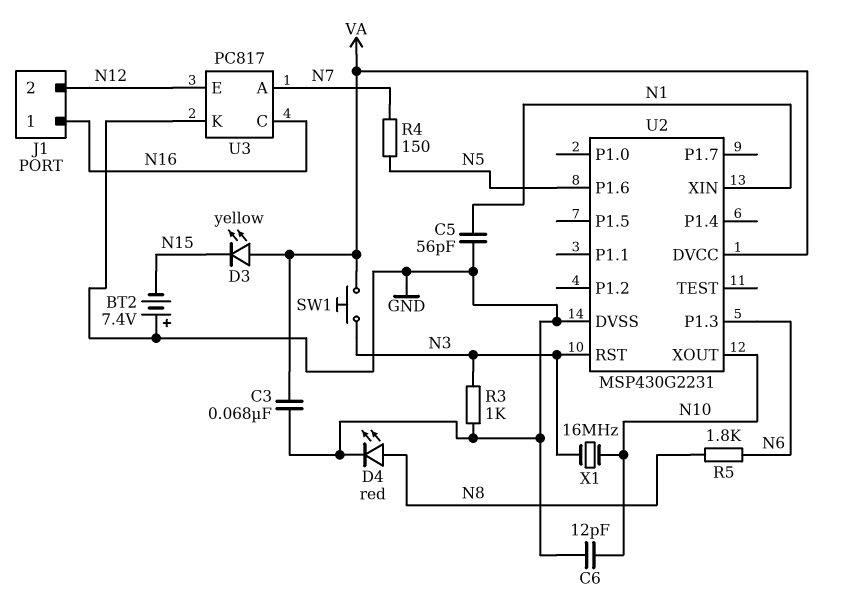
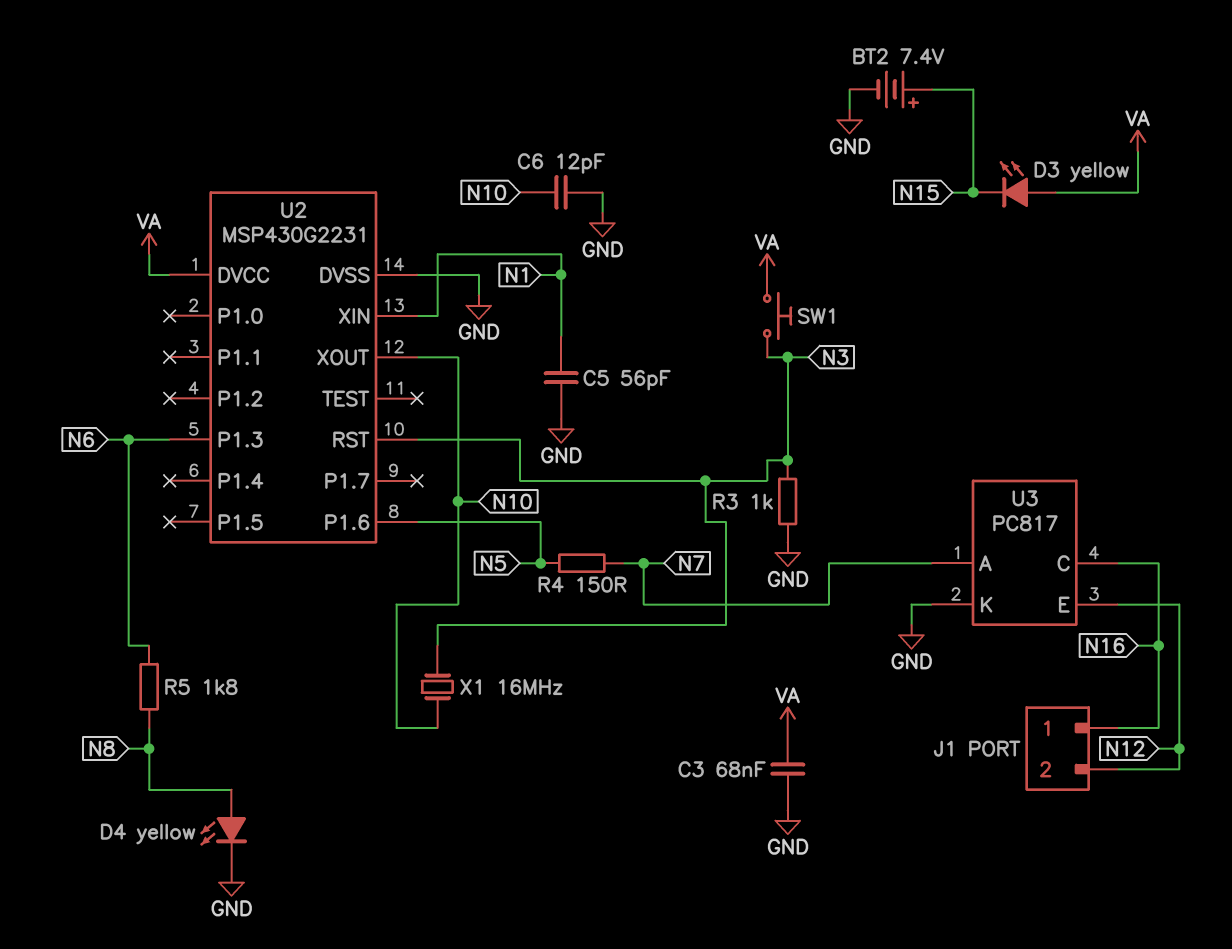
BT2: 7.4V (plus GND, minus N15) -> 7.4V (plus N15, minus GND)
D4: LED red (A N8, K GND) -> LED yellow (A N8, K GND)

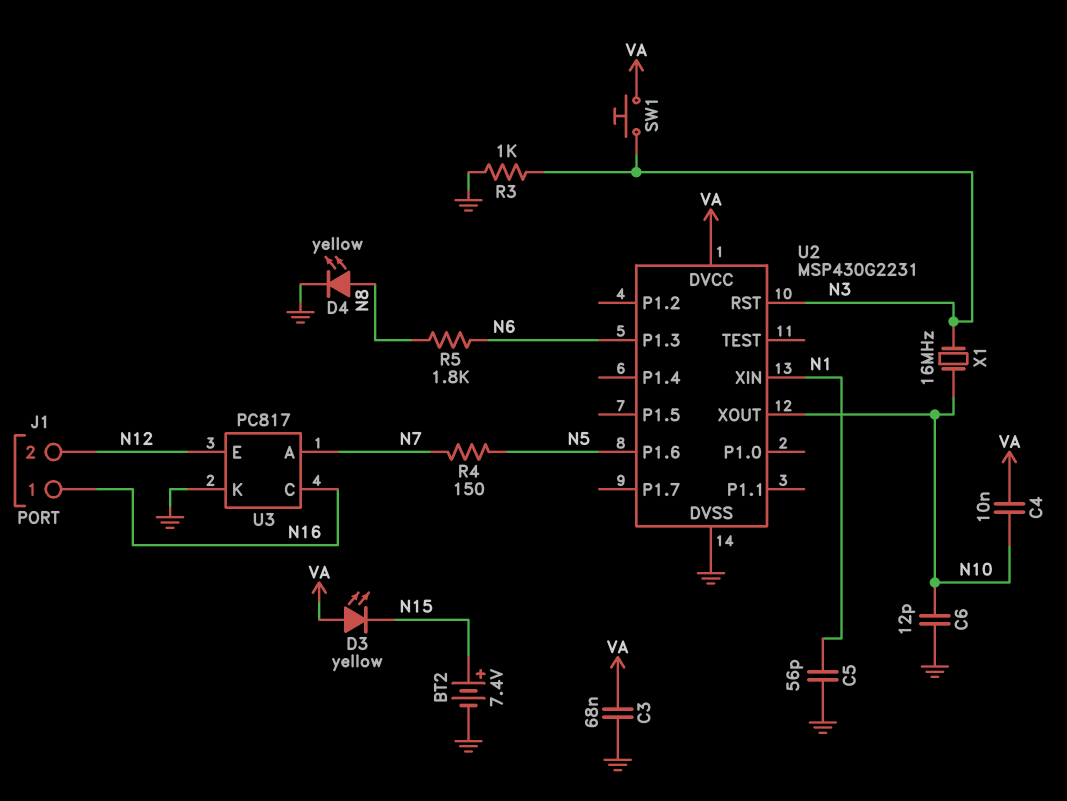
C4: none -> 10nF (N10, VA)

